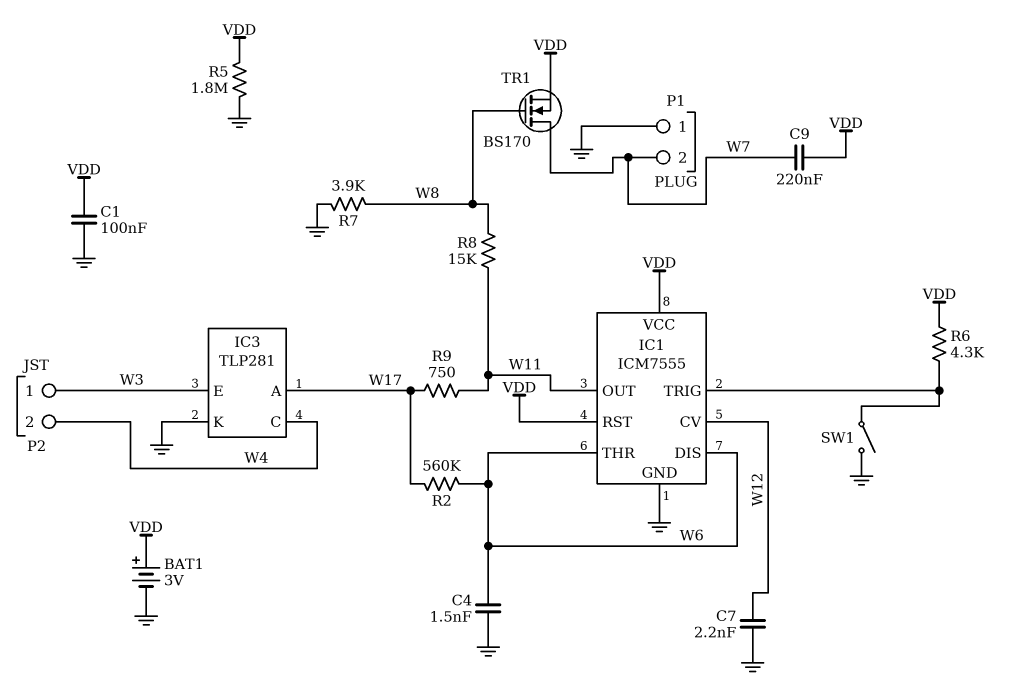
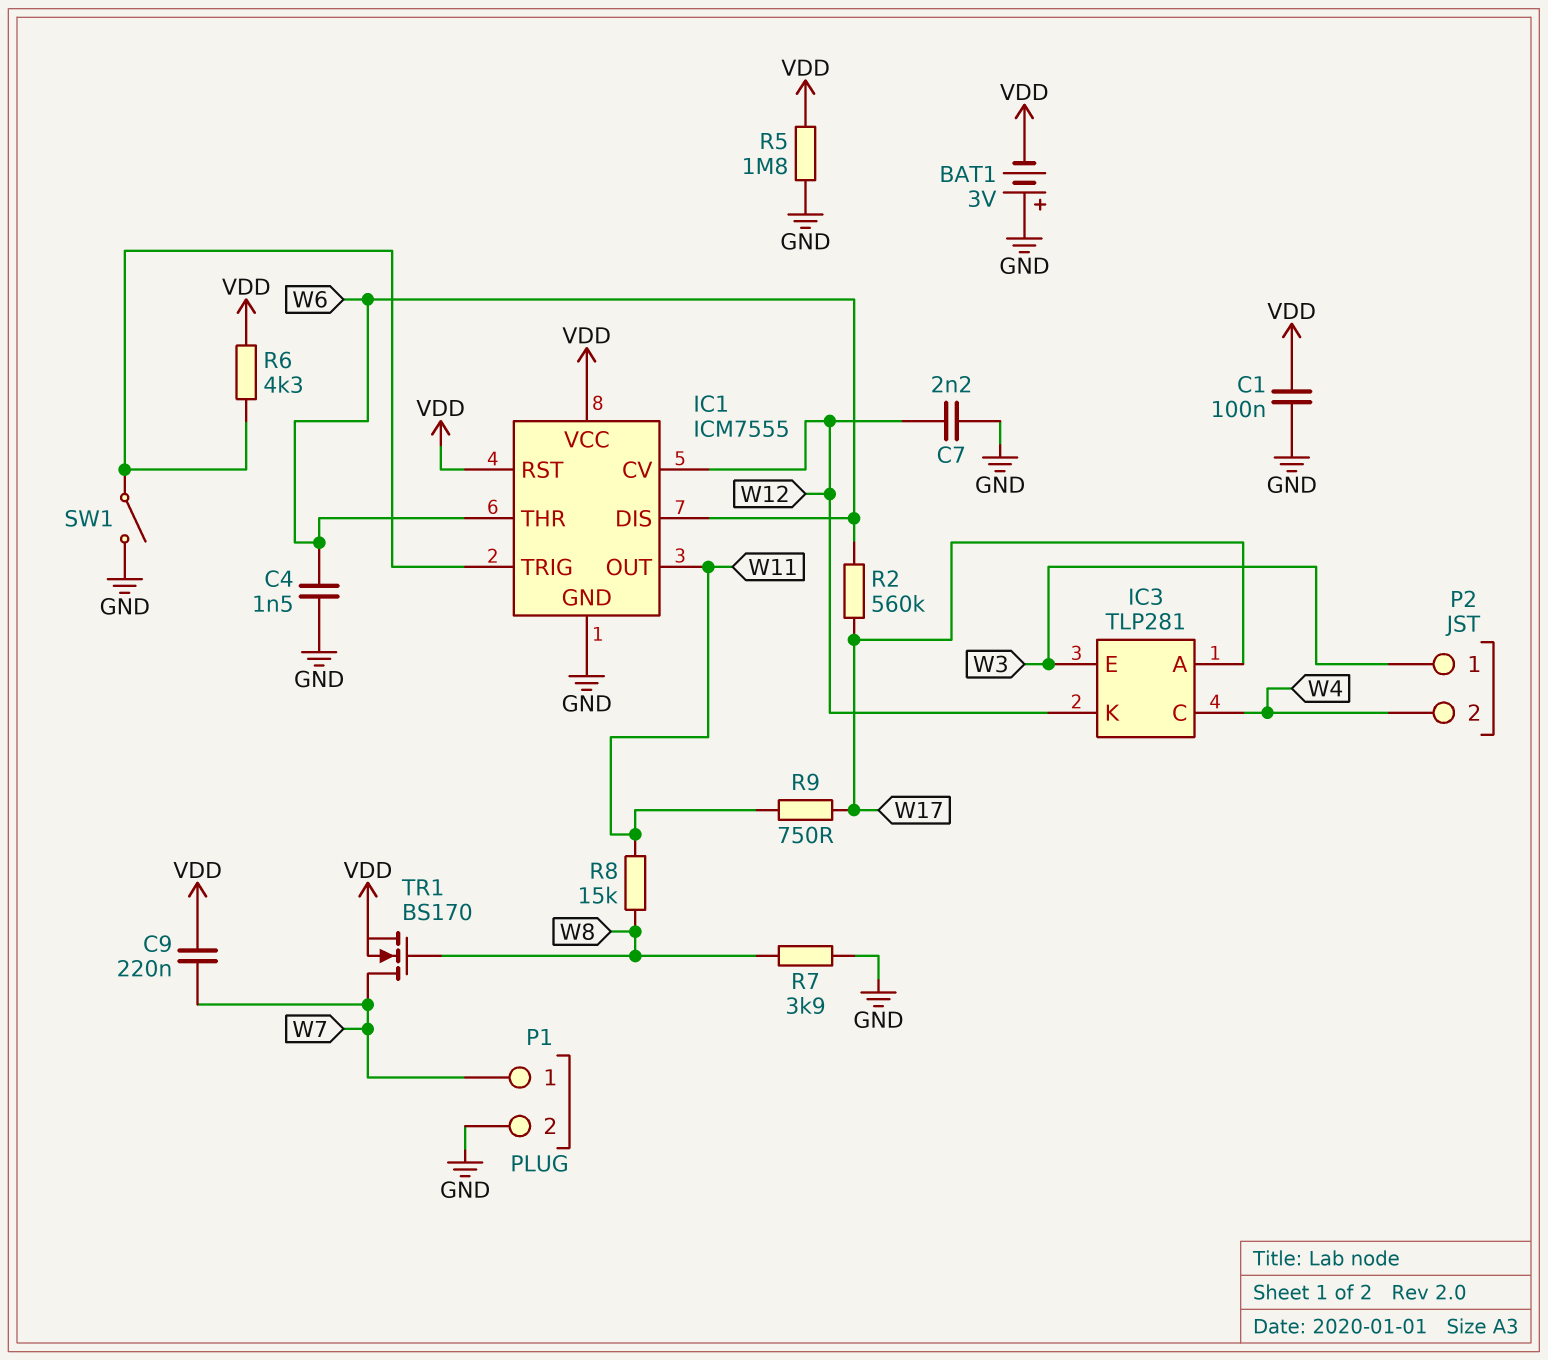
BAT1: 3V (plus VDD, minus GND) -> 3V (plus GND, minus VDD)
IC3 pin K: GND -> W12
P1 pin 1: GND -> W7
P1 pin 2: W7 -> GND

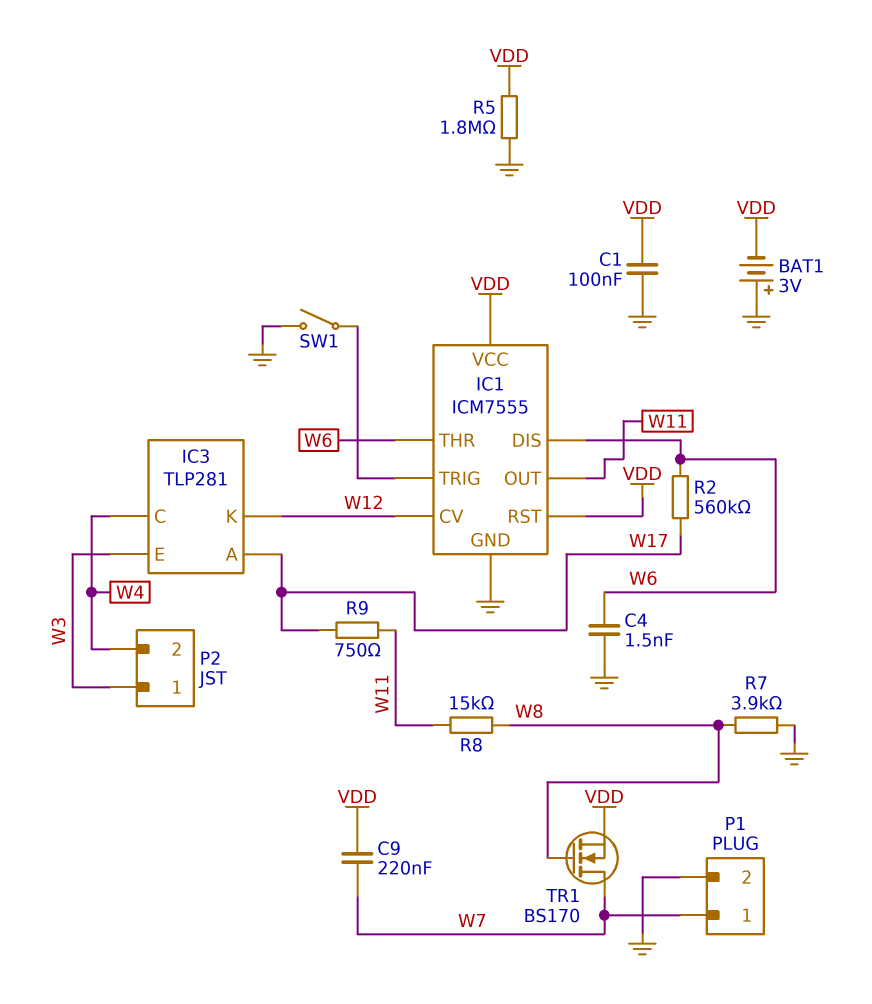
C7: 2.2nF (GND, W12) -> none
R6: 4.3k (IC1/TRIG, VDD) -> none

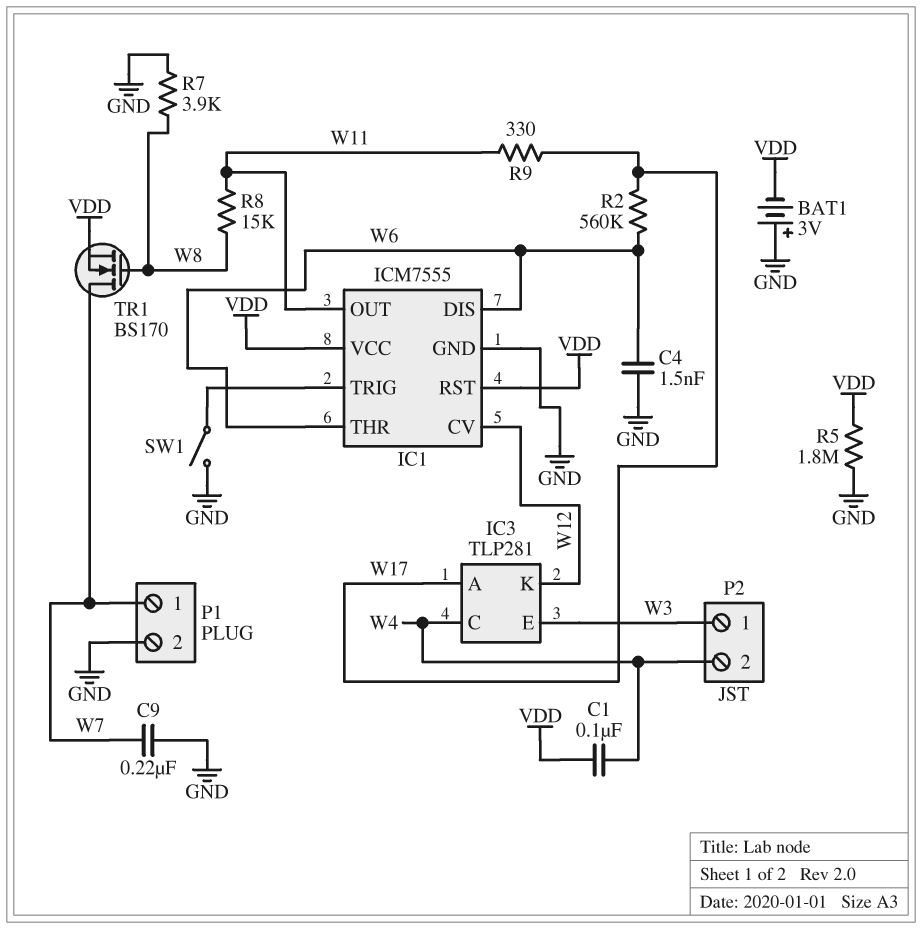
C1: 100nF (GND, VDD) -> 100nF (VDD, W4)
C9: 220nF (VDD, W7) -> 220nF (GND, W7)
R9: 750 (W11, W17) -> 330 (W11, W17)

